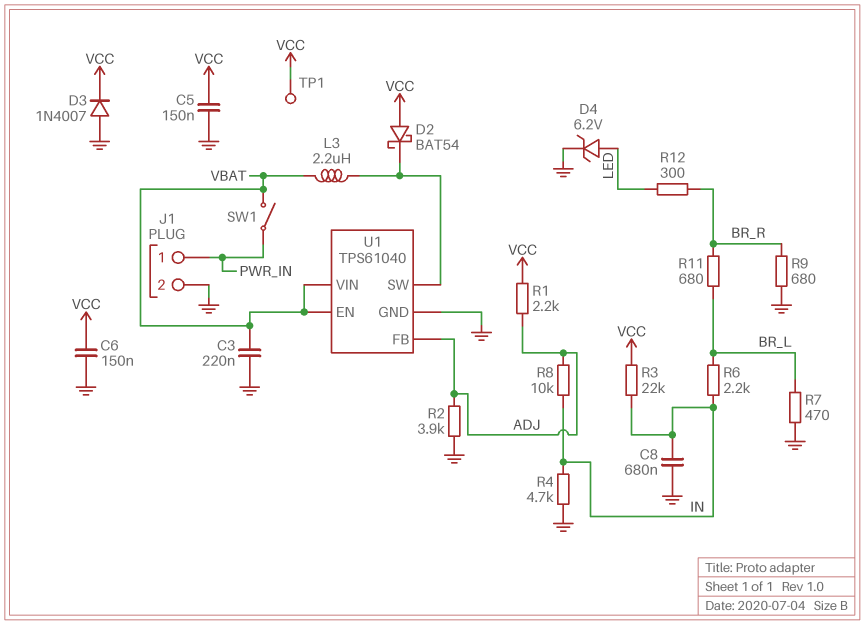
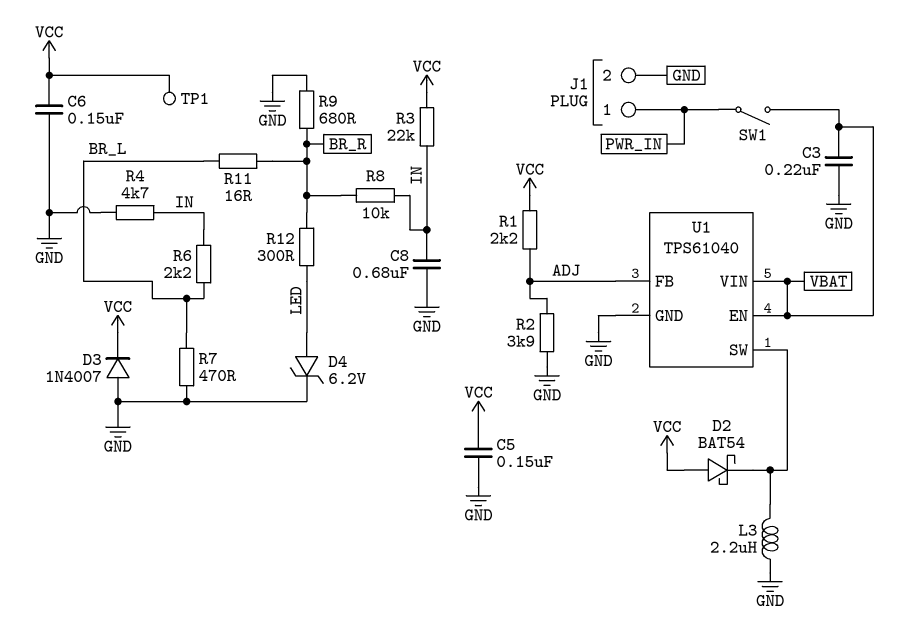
L3: 2.2uH (U1/SW, VBAT) -> 2.2uH (GND, U1/SW)
R8: 10k (ADJ, IN) -> 10k (BR_R, IN)
R11: 680 (BR_L, BR_R) -> 16 (BR_L, BR_R)

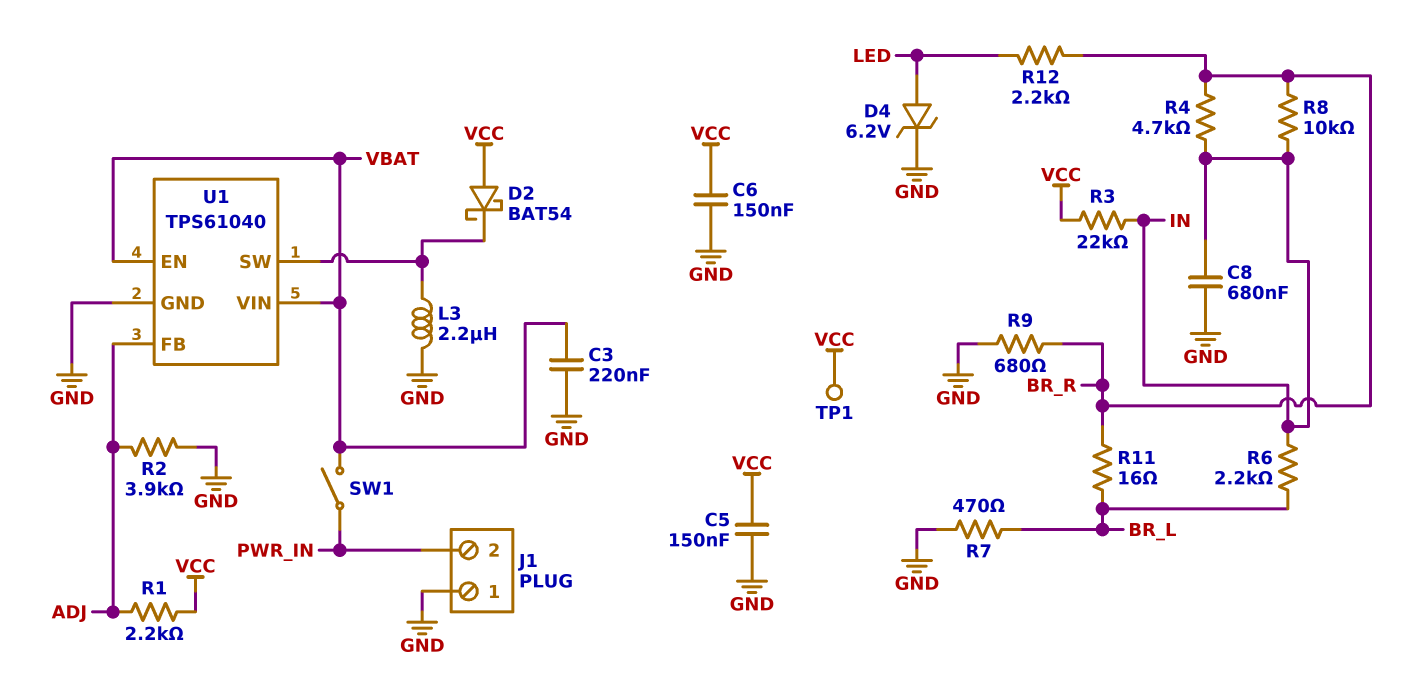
D3: diode 1N4007 (A GND, K VCC) -> none
J1 pin 1: PWR_IN -> GND
J1 pin 2: GND -> PWR_IN
R4: 4.7k (GND, IN) -> 4.7k (BR_R, IN)
R12: 300 (BR_R, LED) -> 2.2k (BR_R, LED)

